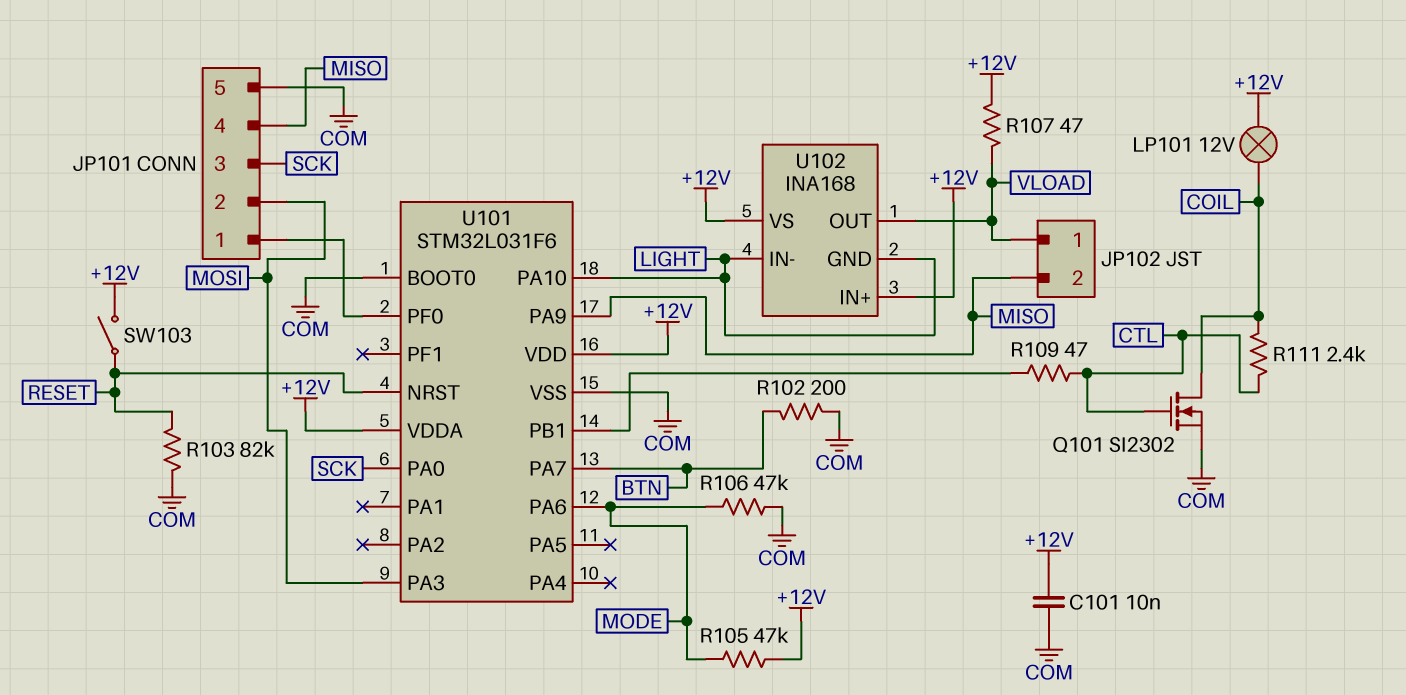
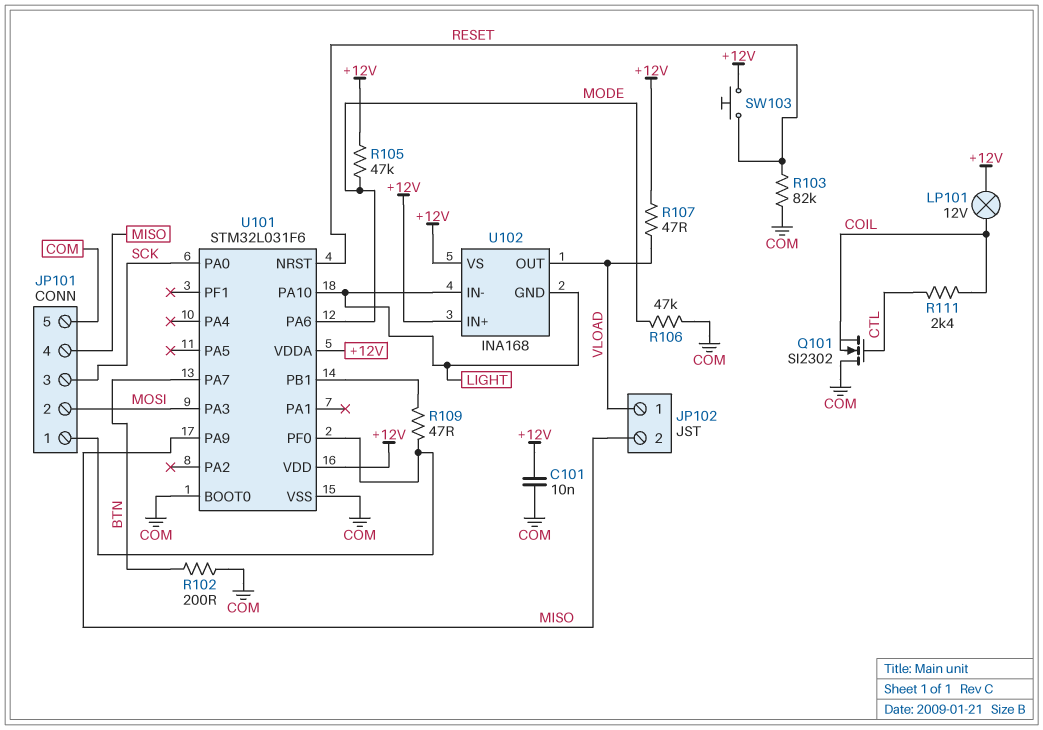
Q101: NMOS SI2302 (G CTL, D COIL, S COM) -> NMOS SI2302 (G CTL, D COM, S COIL)
R109: 47 (CTL, U101/PB1) -> 47 (JP101/1, U101/PB1)
SW103: switch (+12V, RESET) -> button (+12V, RESET)

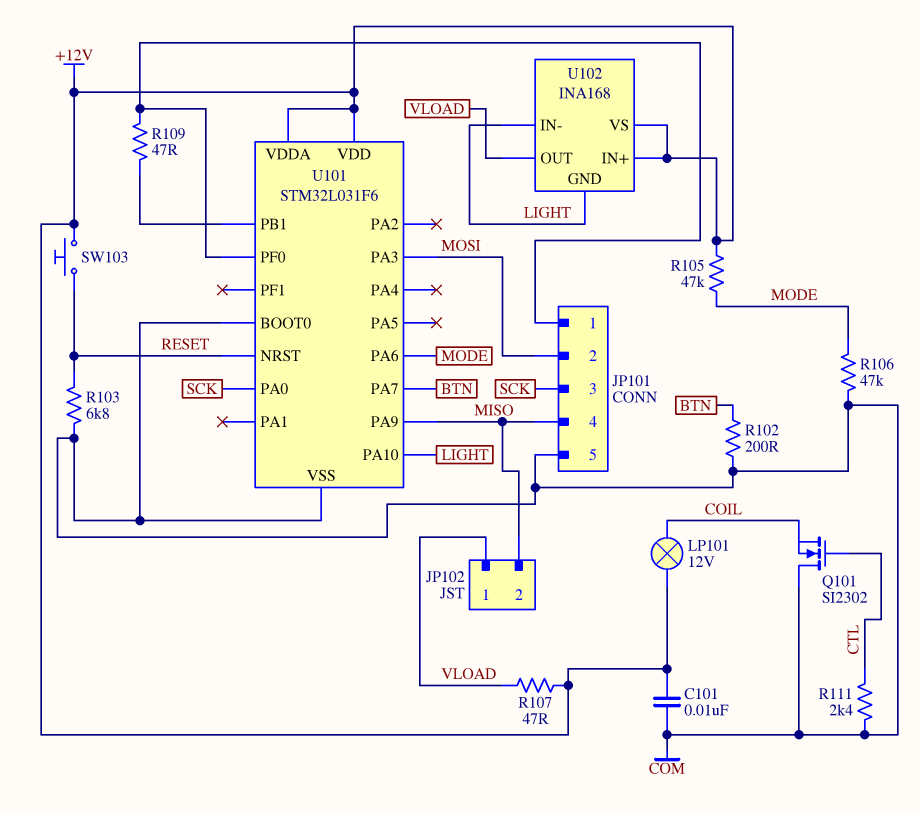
R103: 82k (COM, RESET) -> 6.8k (COM, RESET)
R111: 2.4k (COIL, CTL) -> 2.4k (COM, CTL)

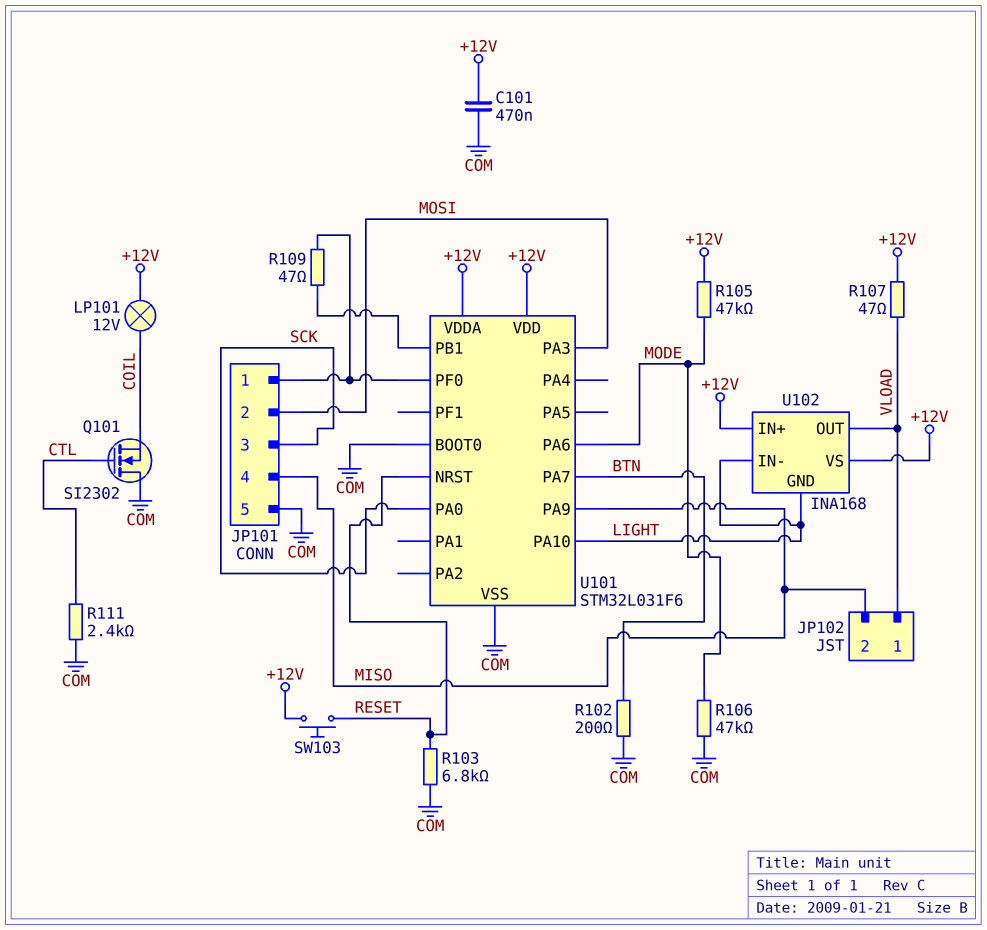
C101: 10nF (+12V, COM) -> 470nF (+12V, COM)

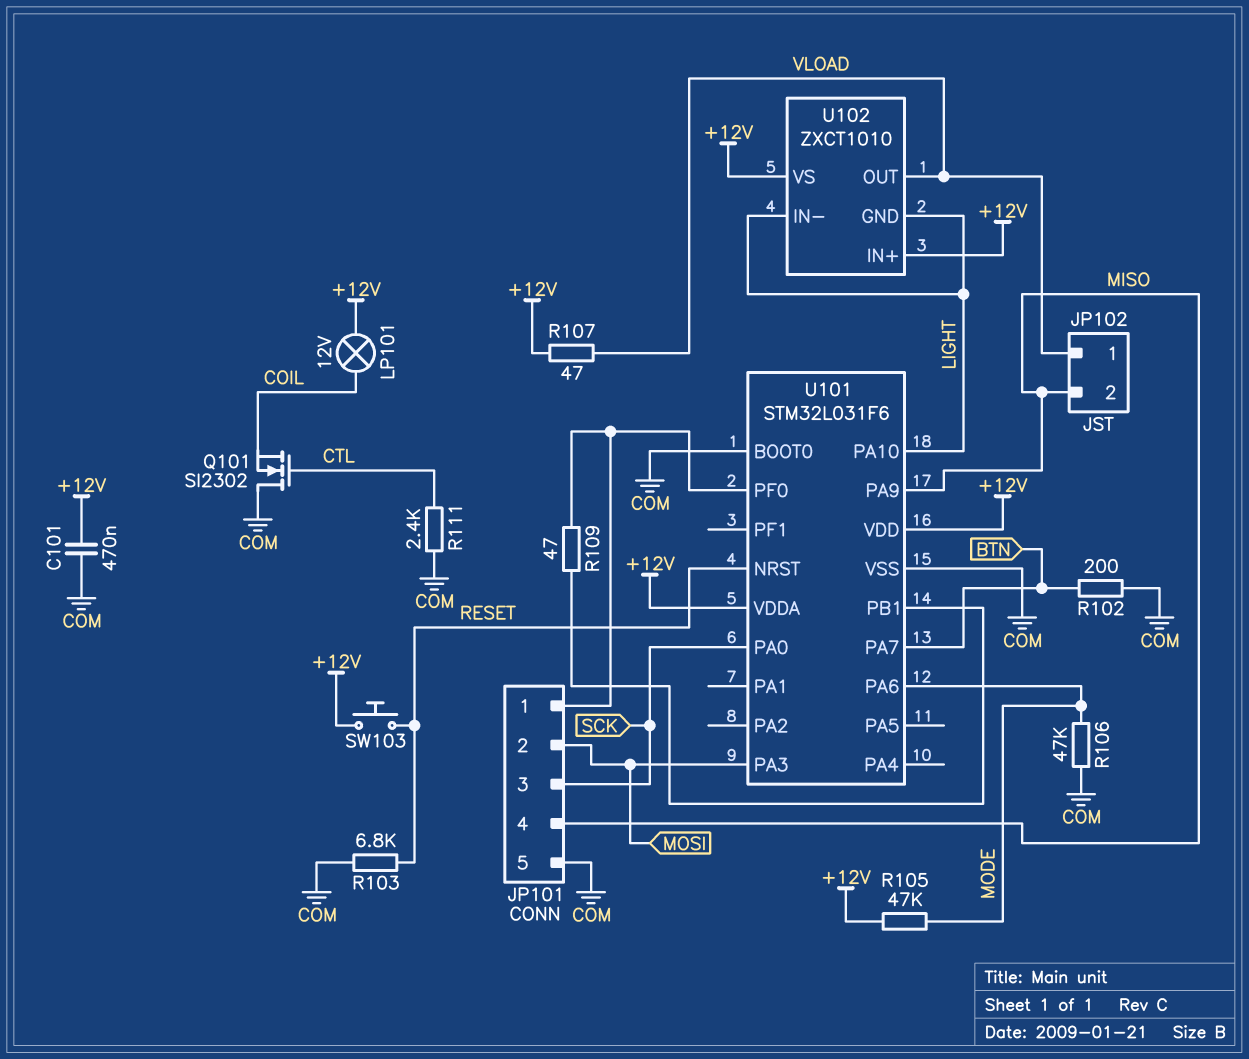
U102: INA168 -> ZXCT1010

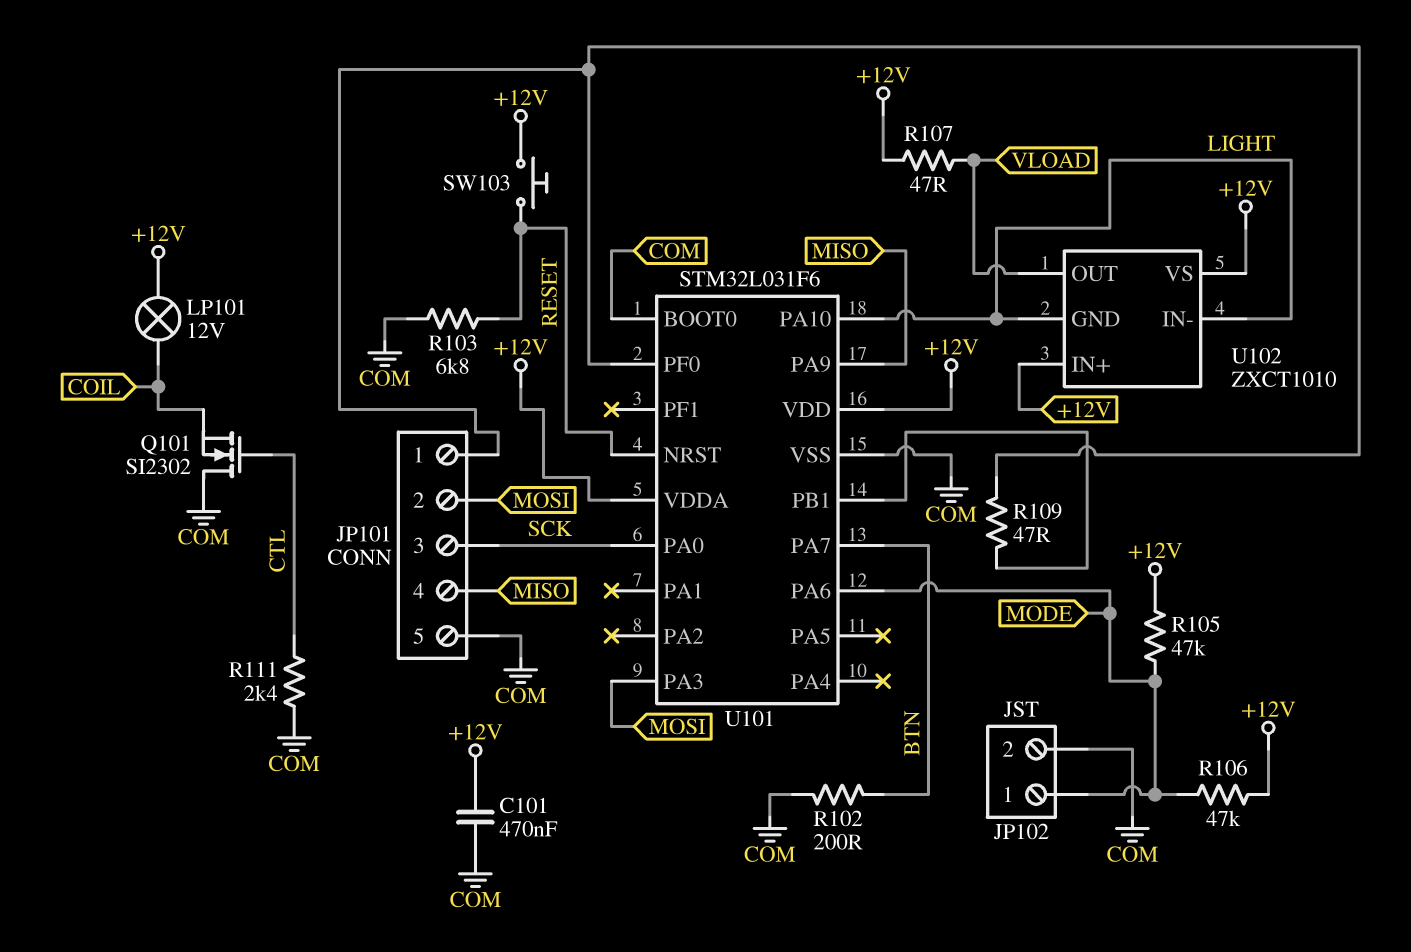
JP102 pin 1: VLOAD -> MODE
JP102 pin 2: MISO -> COM
R106: 47k (COM, MODE) -> 47k (+12V, MODE)

